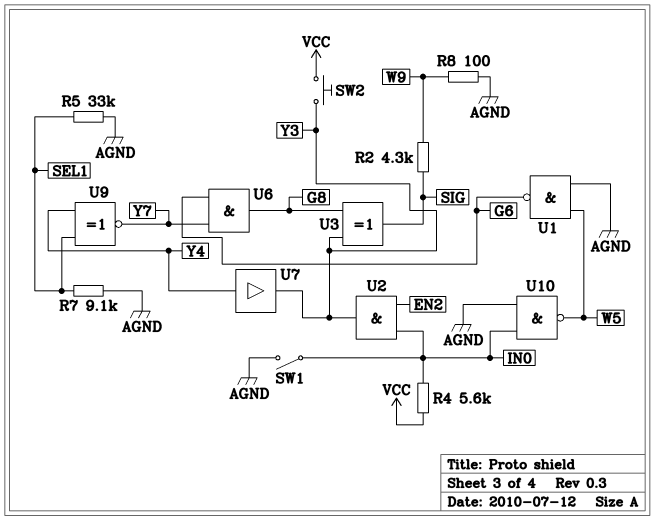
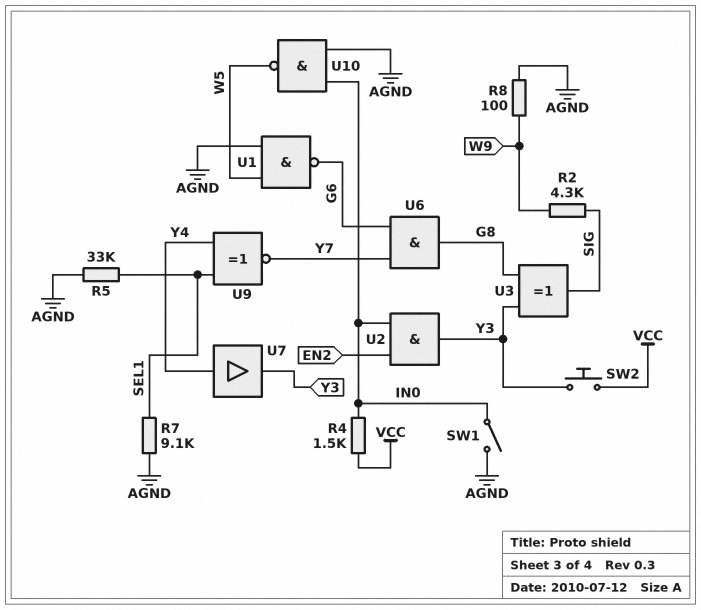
R4: 5.6k (IN0, VCC) -> 1.5k (IN0, VCC)

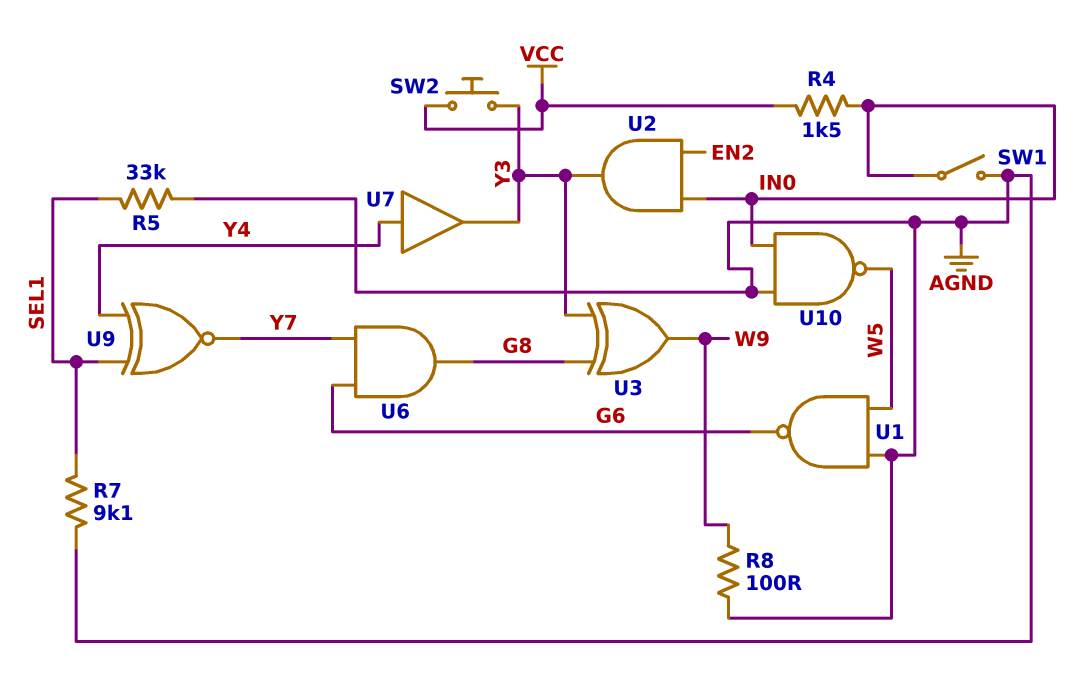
R2: 4.3k (SIG, W9) -> none
U3: XOR (in G8, in Y3, out SIG) -> XOR (in G8, in Y3, out W9)

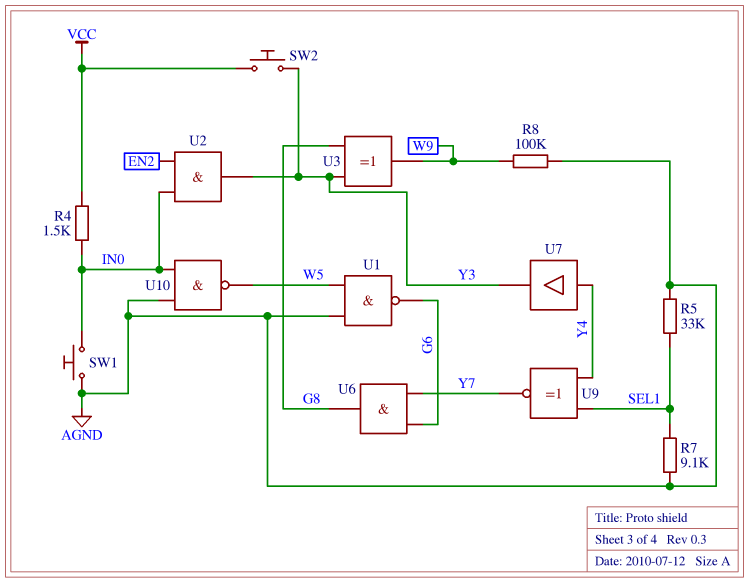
R8: 100 (AGND, W9) -> 100k (AGND, W9)
SW1: switch (AGND, IN0) -> button (AGND, IN0)

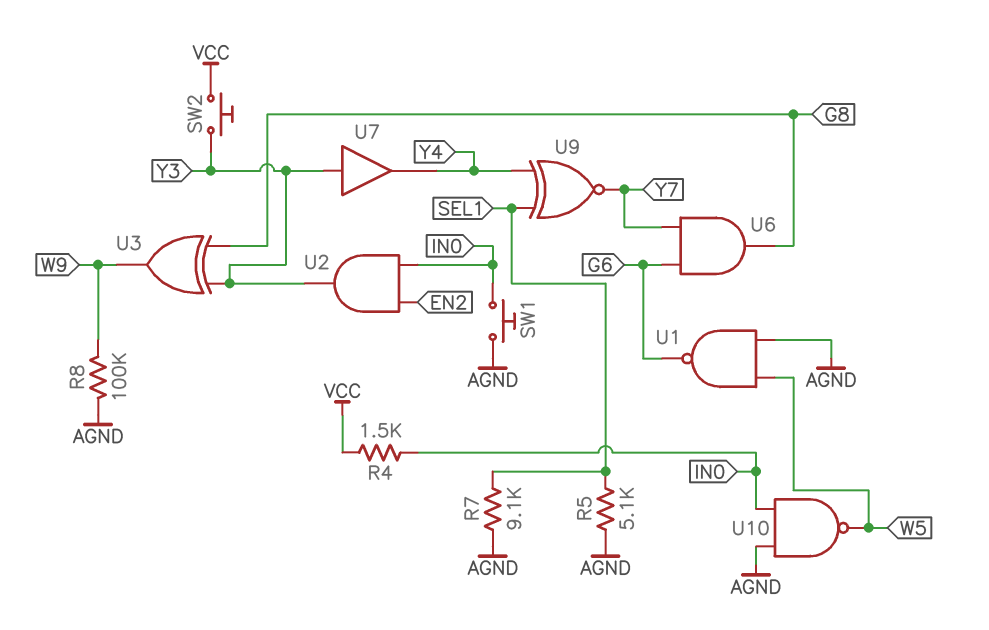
R5: 33k (AGND, SEL1) -> 5.1k (AGND, SEL1)
U7: buffer (in Y4, out Y3) -> buffer (in Y3, out Y4)

